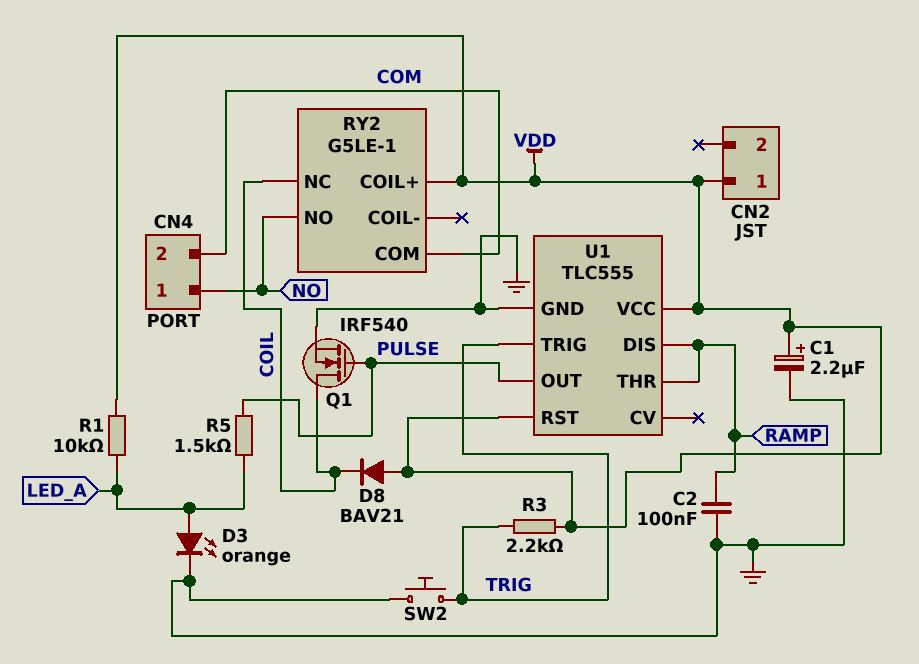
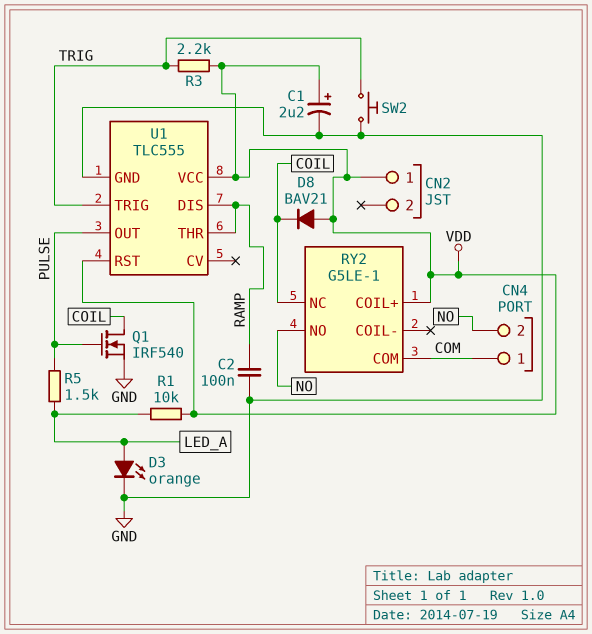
CN4 pin 1: NO -> COM
CN4 pin 2: COM -> NO

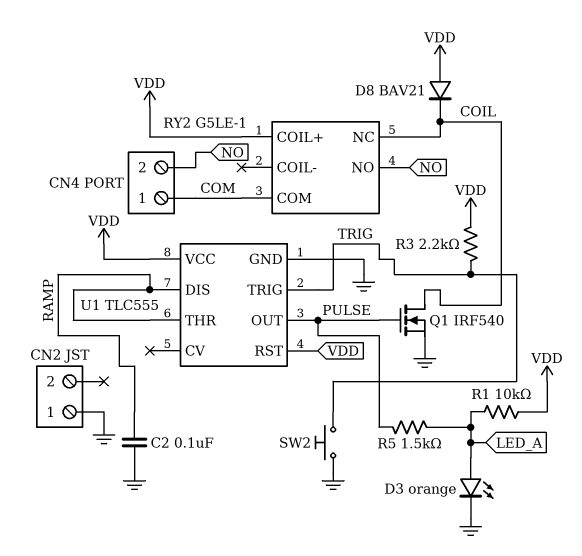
C1: 2.2uF (plus VDD, minus GND) -> none
CN2 pin 1: VDD -> GND

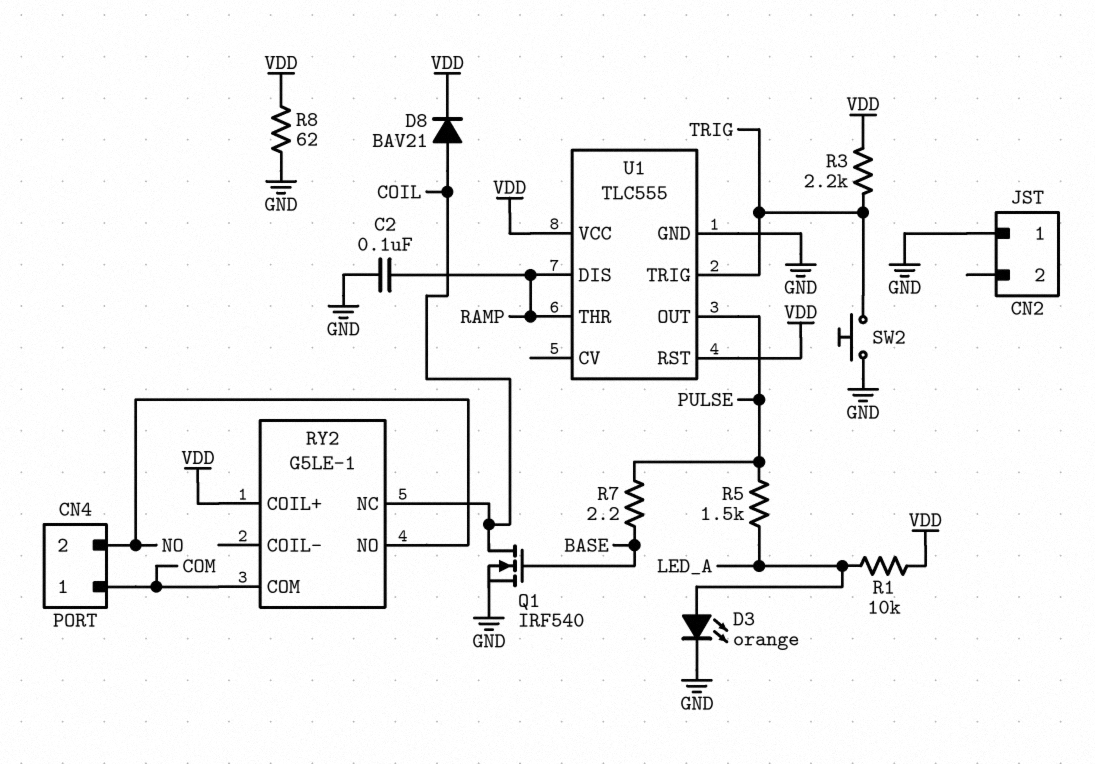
D8: diode BAV21 (A VDD, K COIL) -> diode BAV21 (A COIL, K VDD)
Q1: NMOS IRF540 (G PULSE, D COIL, S GND) -> NMOS IRF540 (G BASE, D COIL, S GND)
R7: none -> 2.2 (BASE, PULSE)
R8: none -> 62 (GND, VDD)

